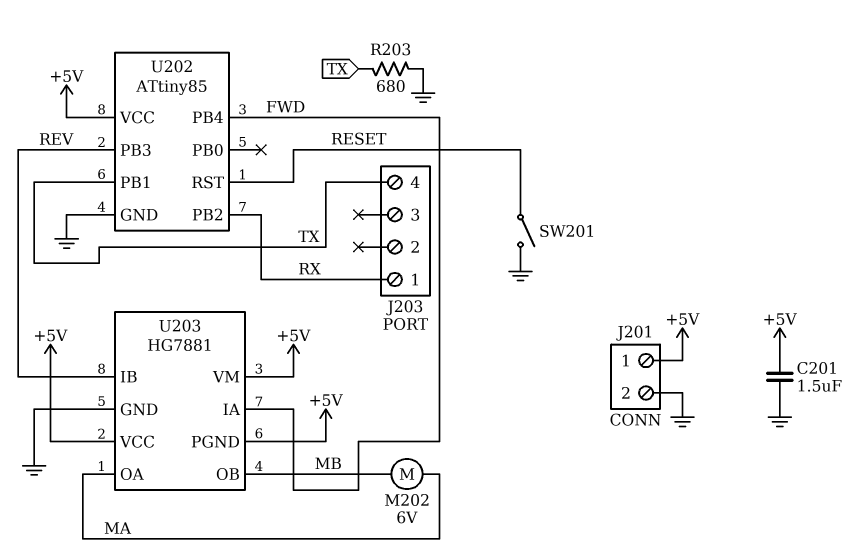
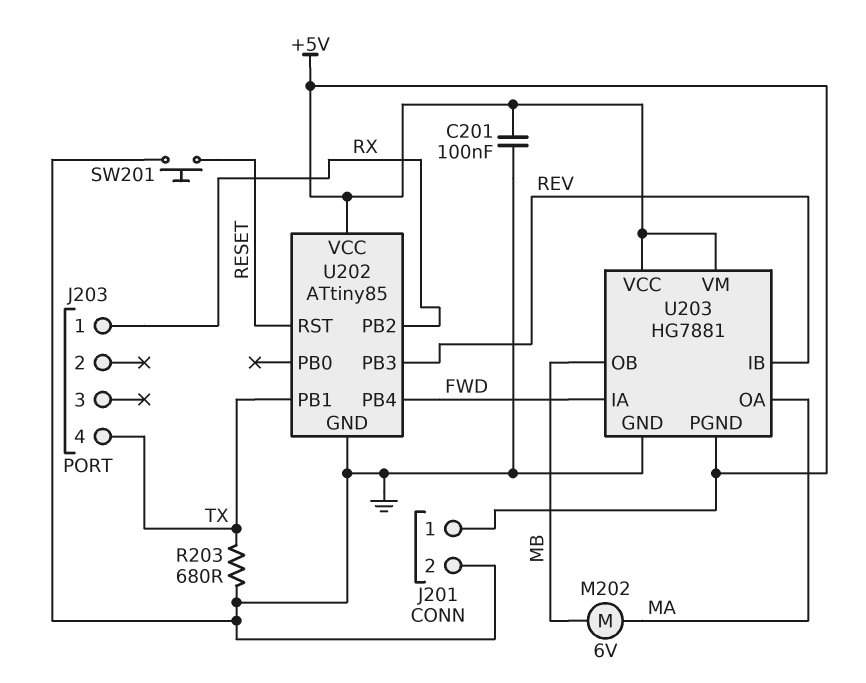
C201: 1.5uF (+5V, GND) -> 100nF (+5V, GND)
SW201: switch (GND, RESET) -> button (GND, RESET)

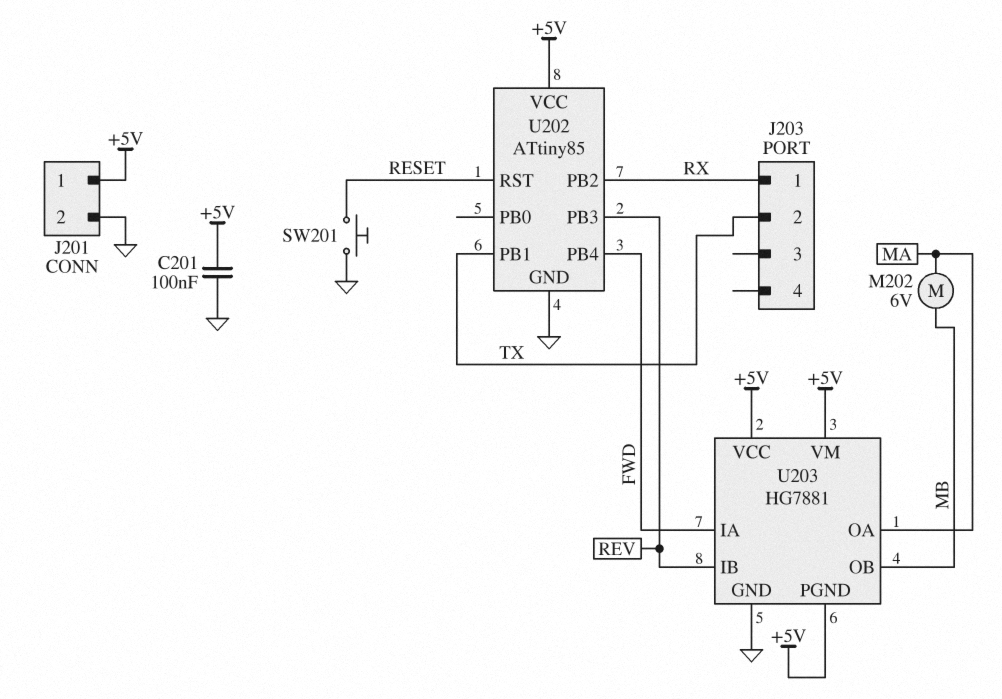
J203 pin 2: none -> TX
J203 pin 4: TX -> none
R203: 680 (GND, TX) -> none

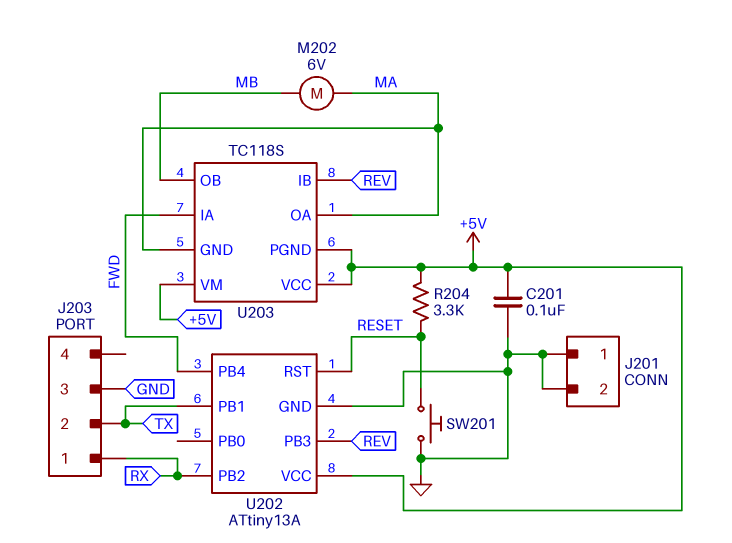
J201 pin 1: +5V -> GND
J203 pin 3: none -> GND
R204: none -> 3.3k (+5V, RESET)
U202: ATtiny85 -> ATtiny13A
U203: HG7881 -> TC118S
U203 pin GND: GND -> MA

